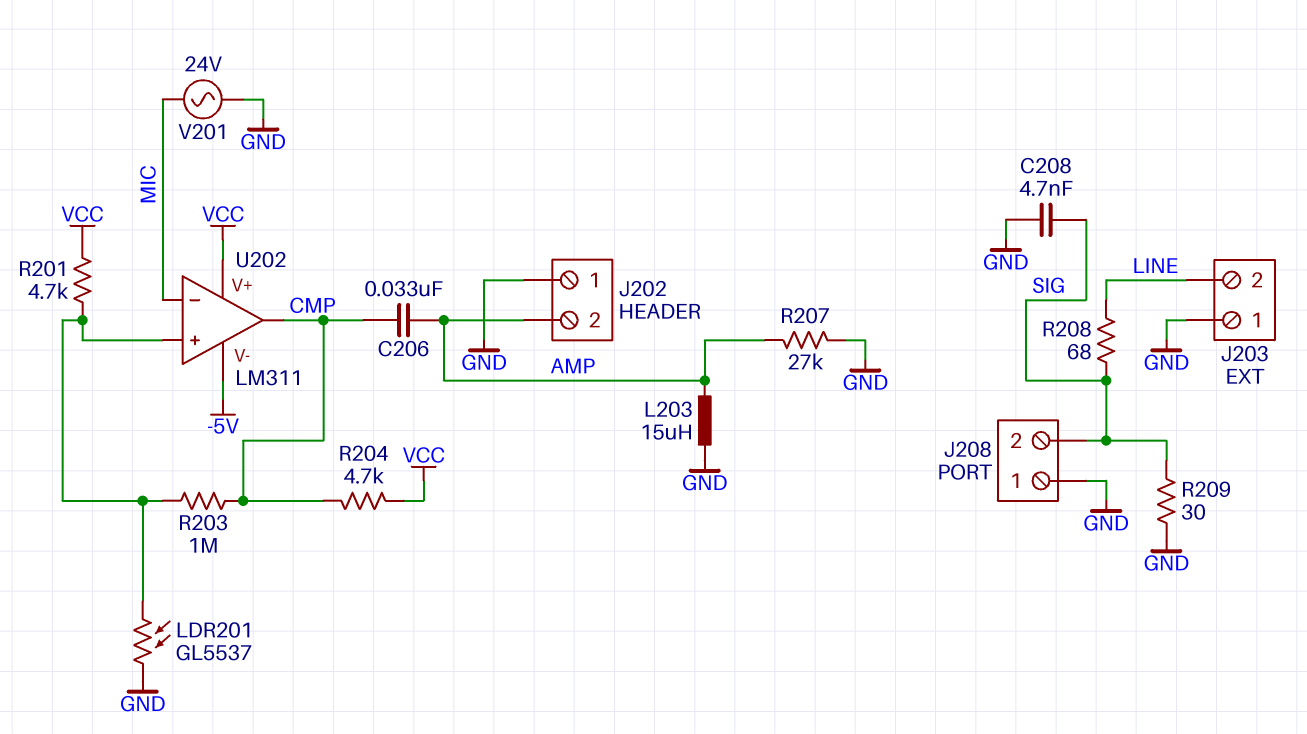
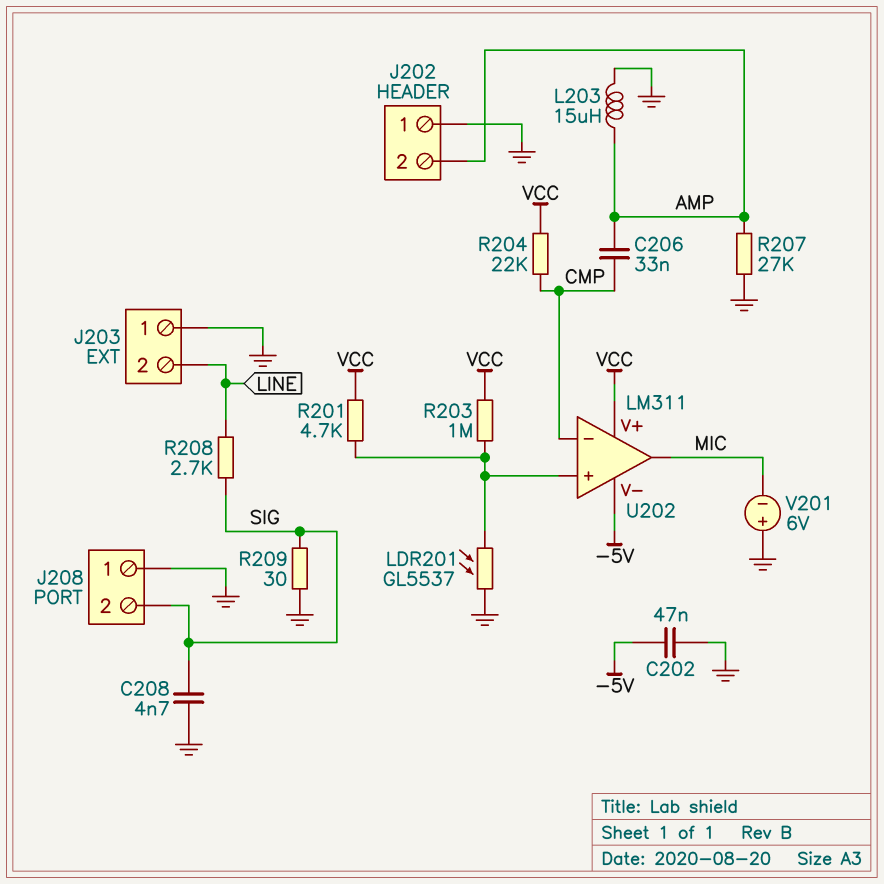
C202: none -> 47nF (-5V, GND)
R203: 1M (CMP, U202/in+) -> 1M (U202/in+, VCC)
R204: 4.7k (CMP, VCC) -> 22k (CMP, VCC)
R208: 68 (LINE, SIG) -> 2.7k (LINE, SIG)
U202 pin in-: MIC -> CMP
U202 pin out: CMP -> MIC
V201: AC 24V (GND, MIC) -> 6V (plus GND, minus MIC)

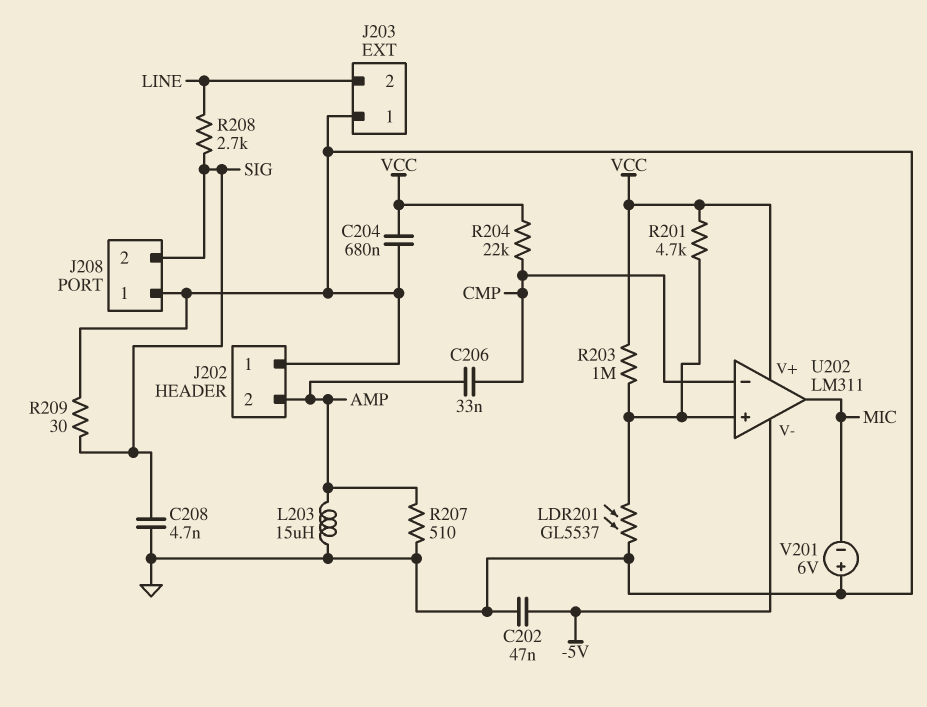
C204: none -> 680nF (GND, VCC)
R207: 27k (AMP, GND) -> 510 (AMP, GND)

